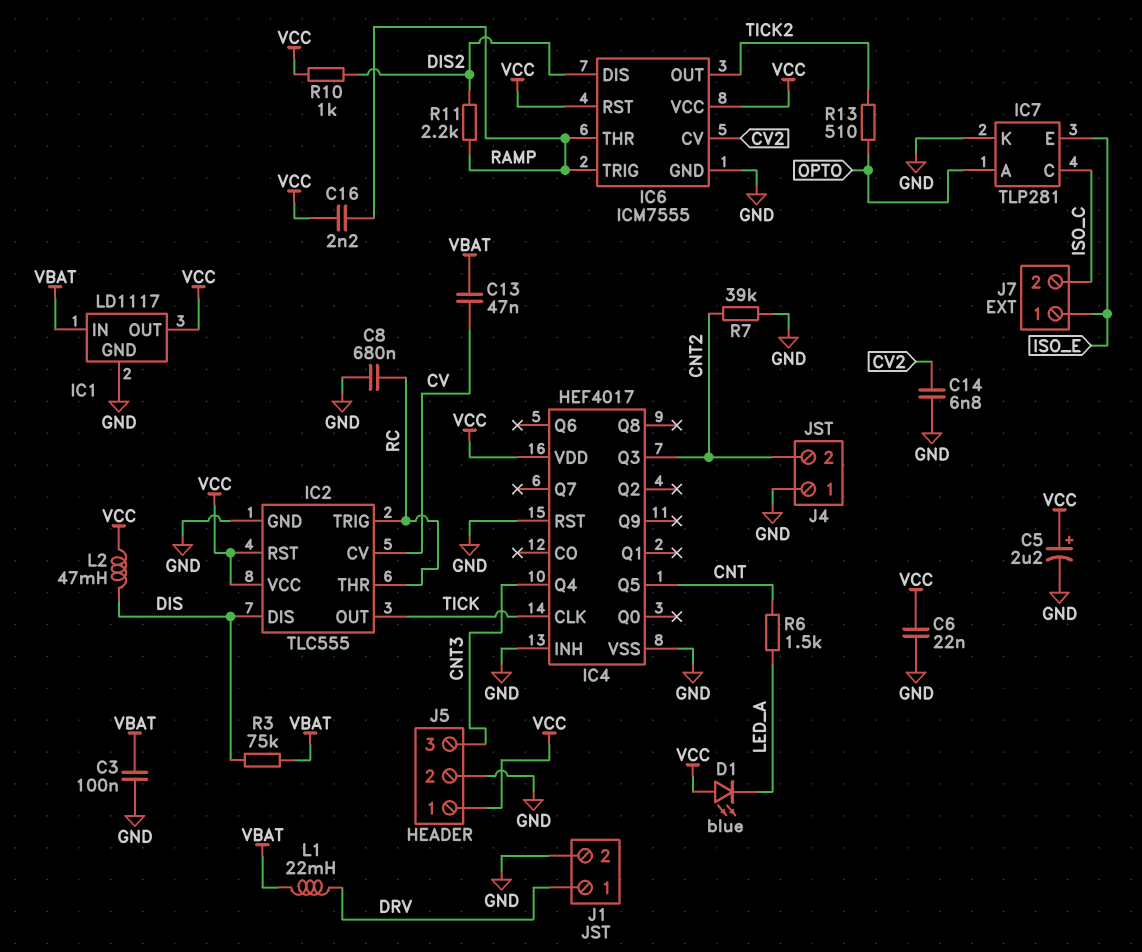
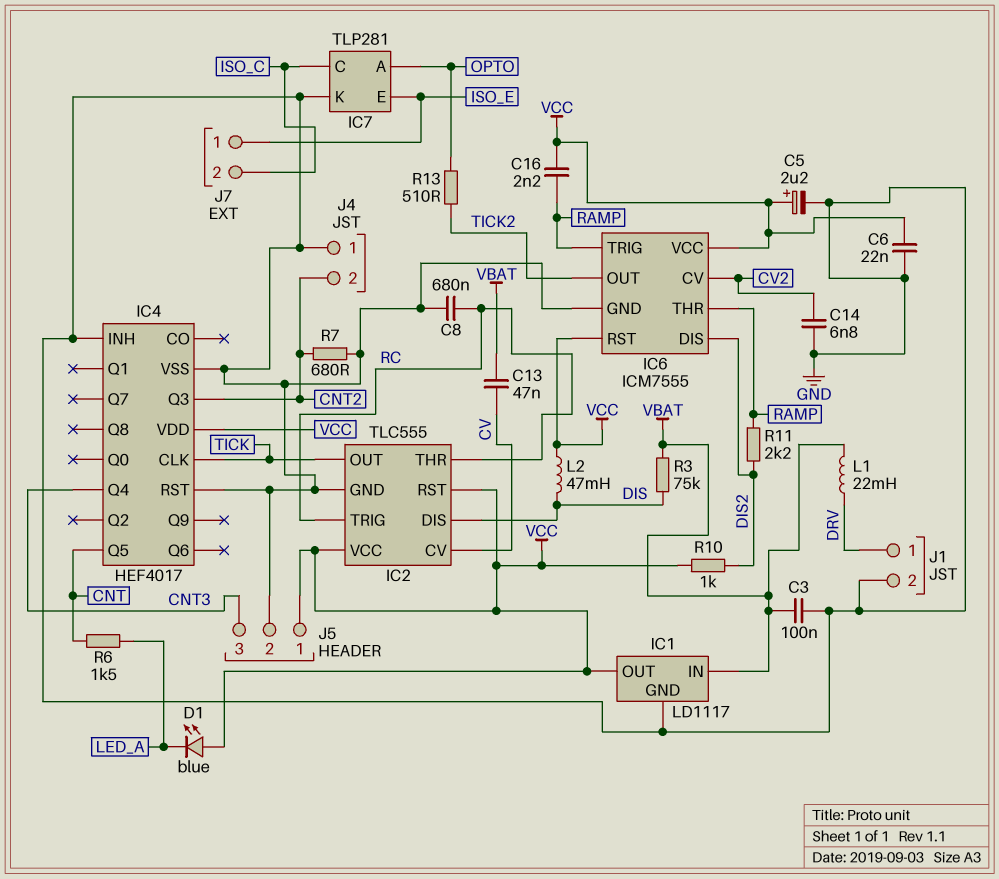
R7: 39k (CNT2, GND) -> 680 (CNT2, GND)

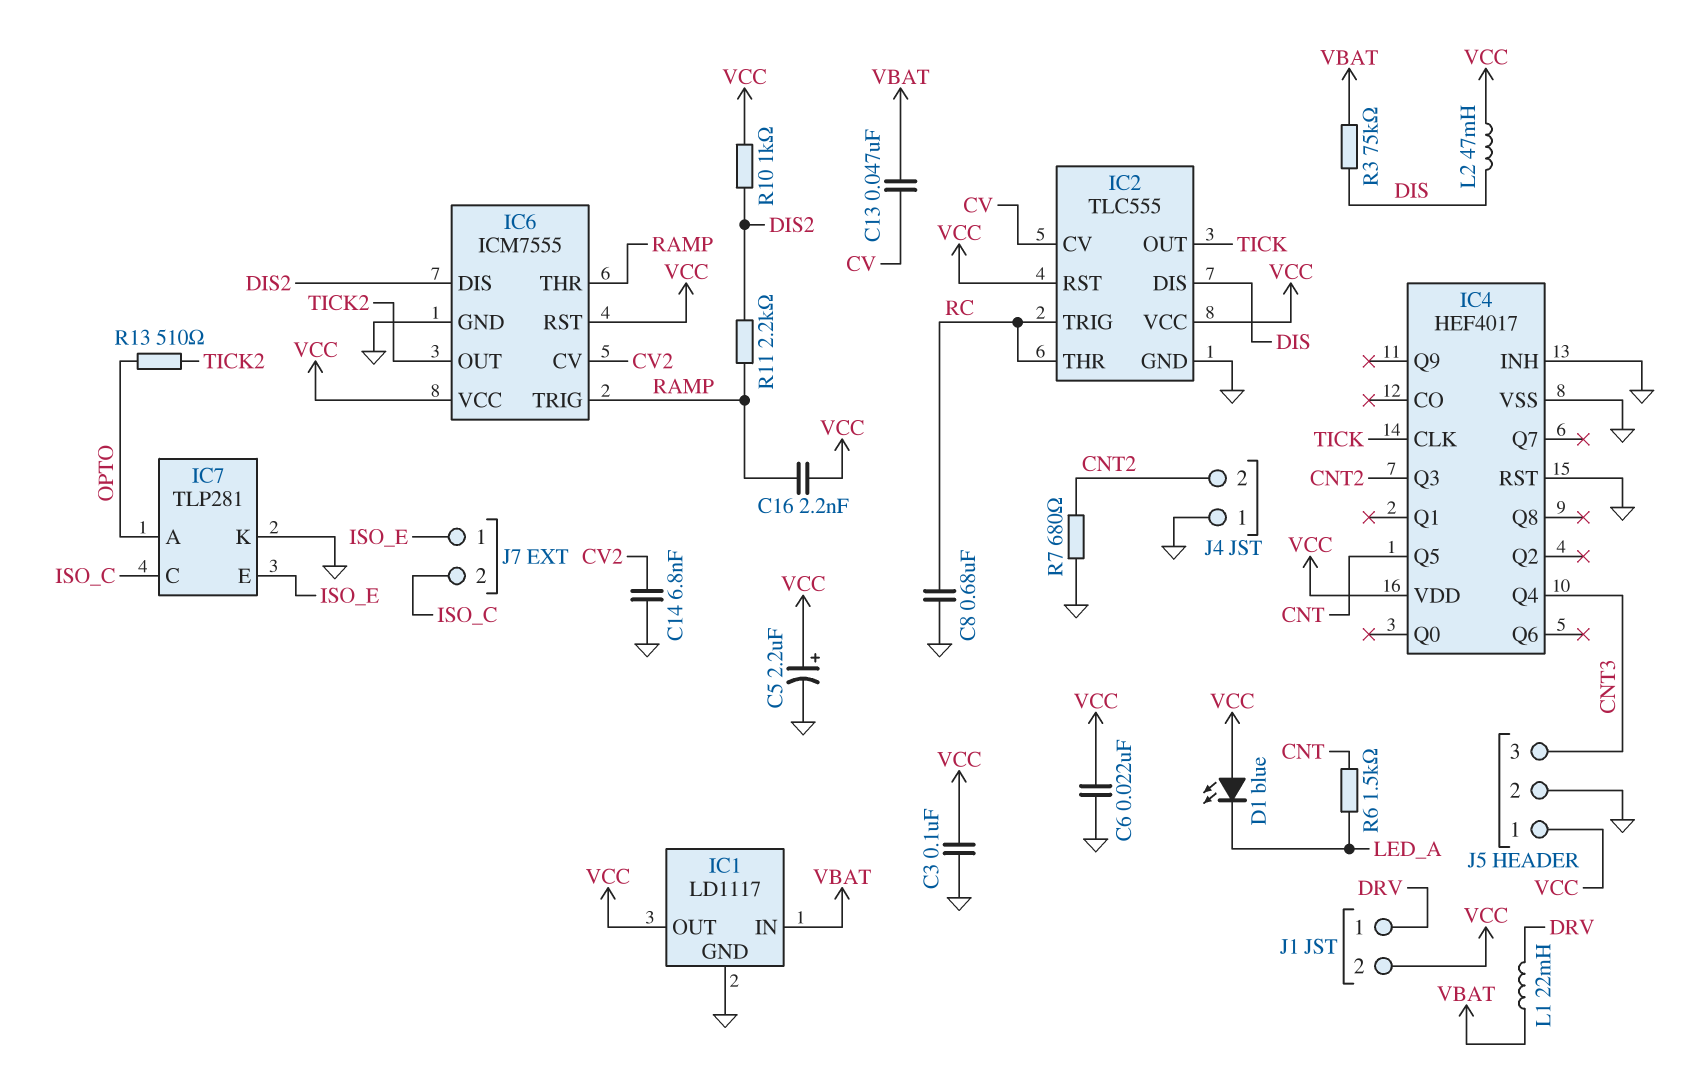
C3: 100nF (GND, VBAT) -> 100nF (GND, VCC)
J1 pin 2: GND -> VCC

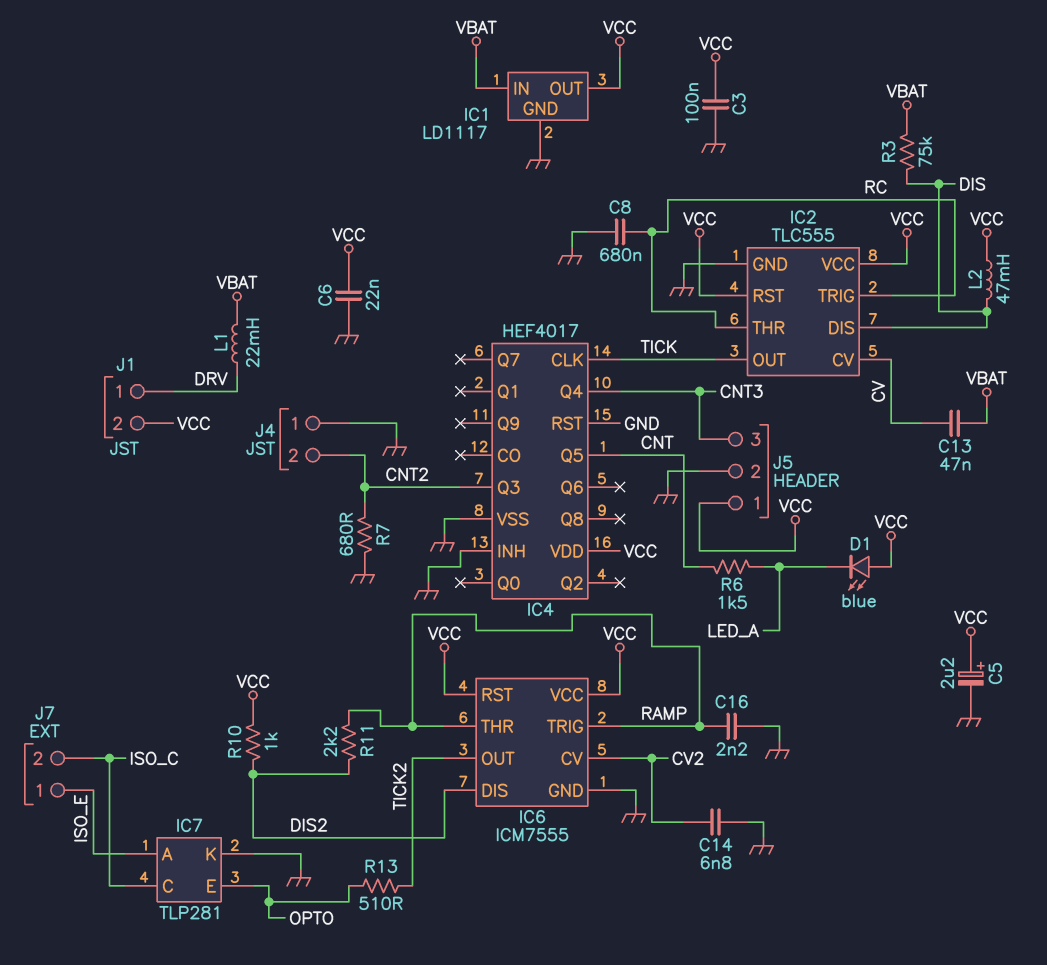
C16: 2.2nF (RAMP, VCC) -> 2.2nF (GND, RAMP)
IC7 pin A: OPTO -> ISO_E
IC7 pin E: ISO_E -> OPTO

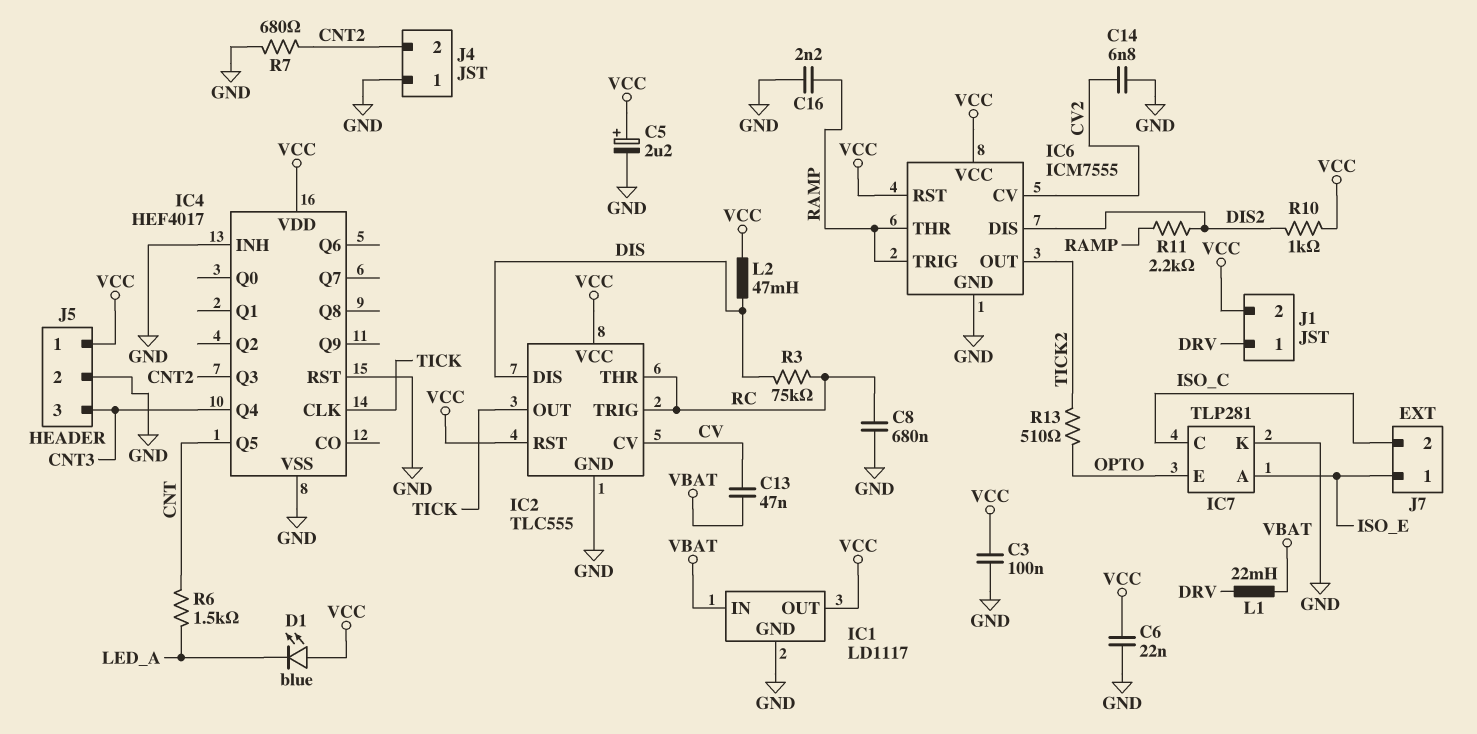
R3: 75k (DIS, VBAT) -> 75k (DIS, RC)

